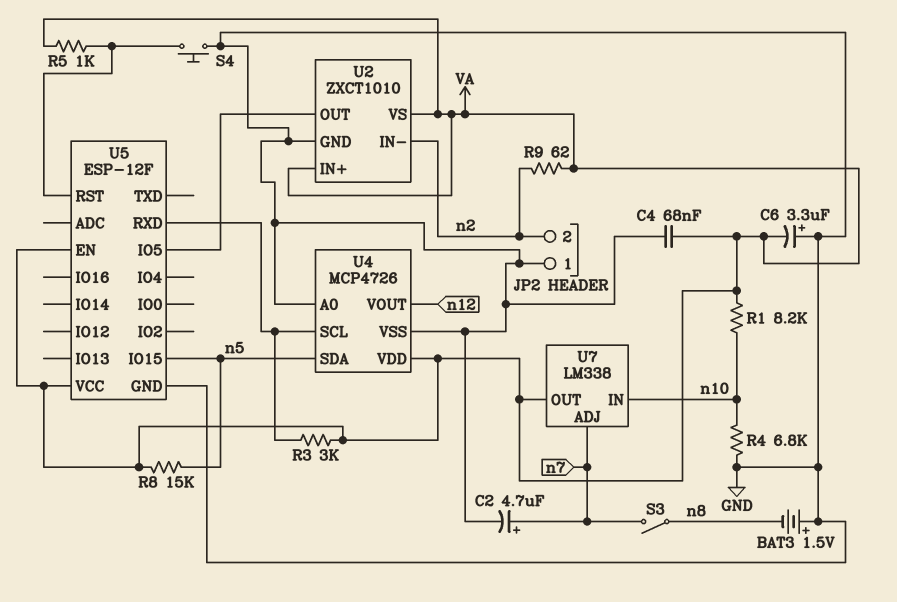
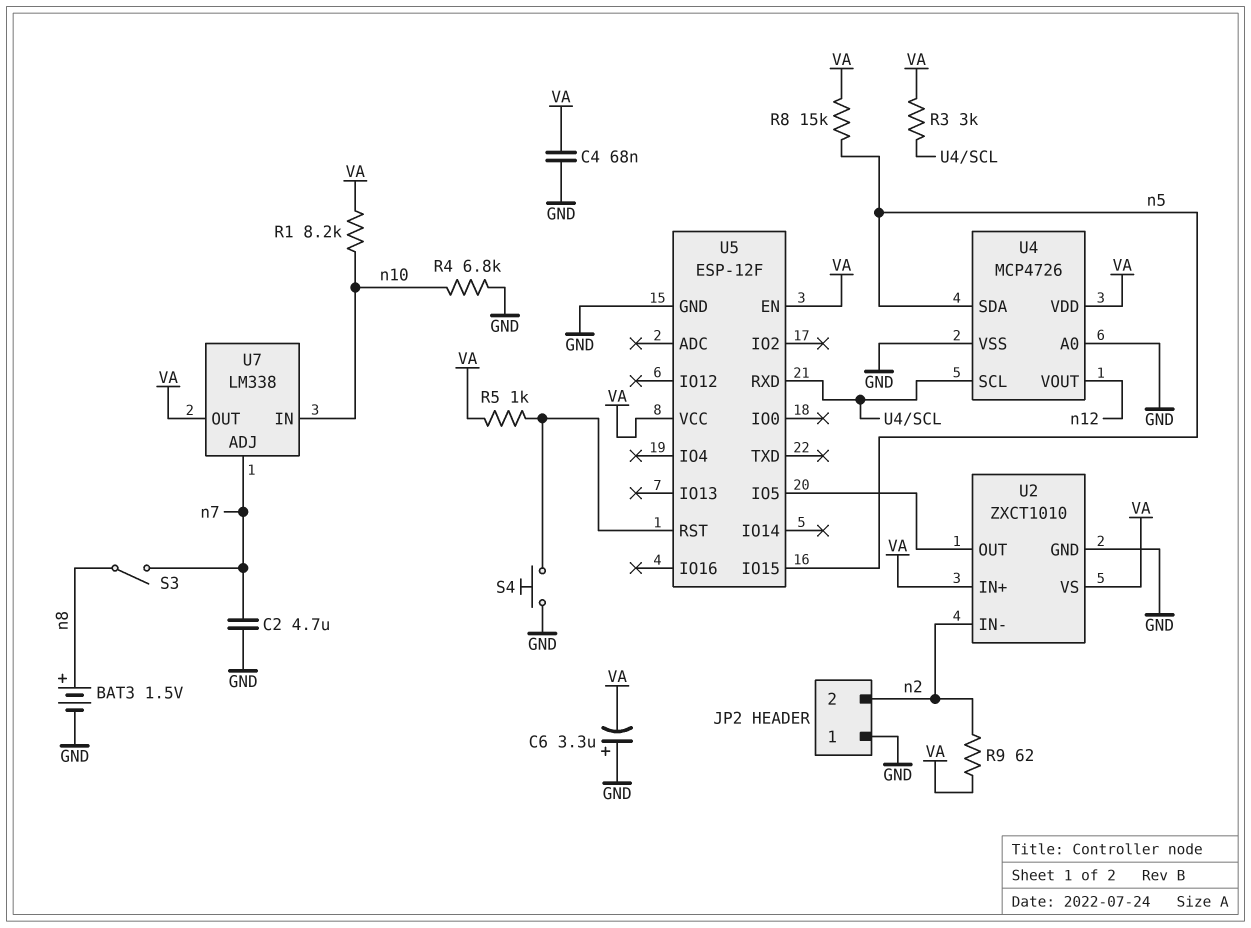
BAT3: 1.5V (plus GND, minus n8) -> 1.5V (plus n8, minus GND)
C2: 4.7uF (plus n7, minus GND) -> 4.7uF (GND, n7)

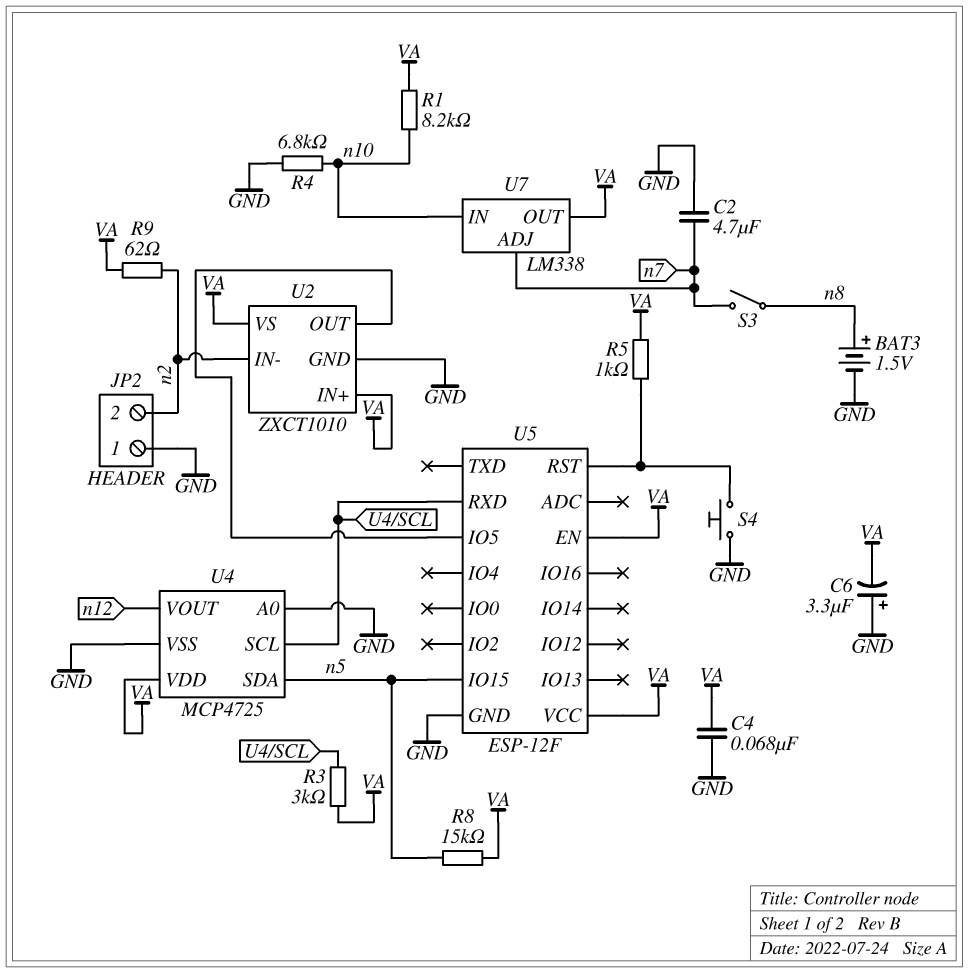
U4: MCP4726 -> MCP4725

